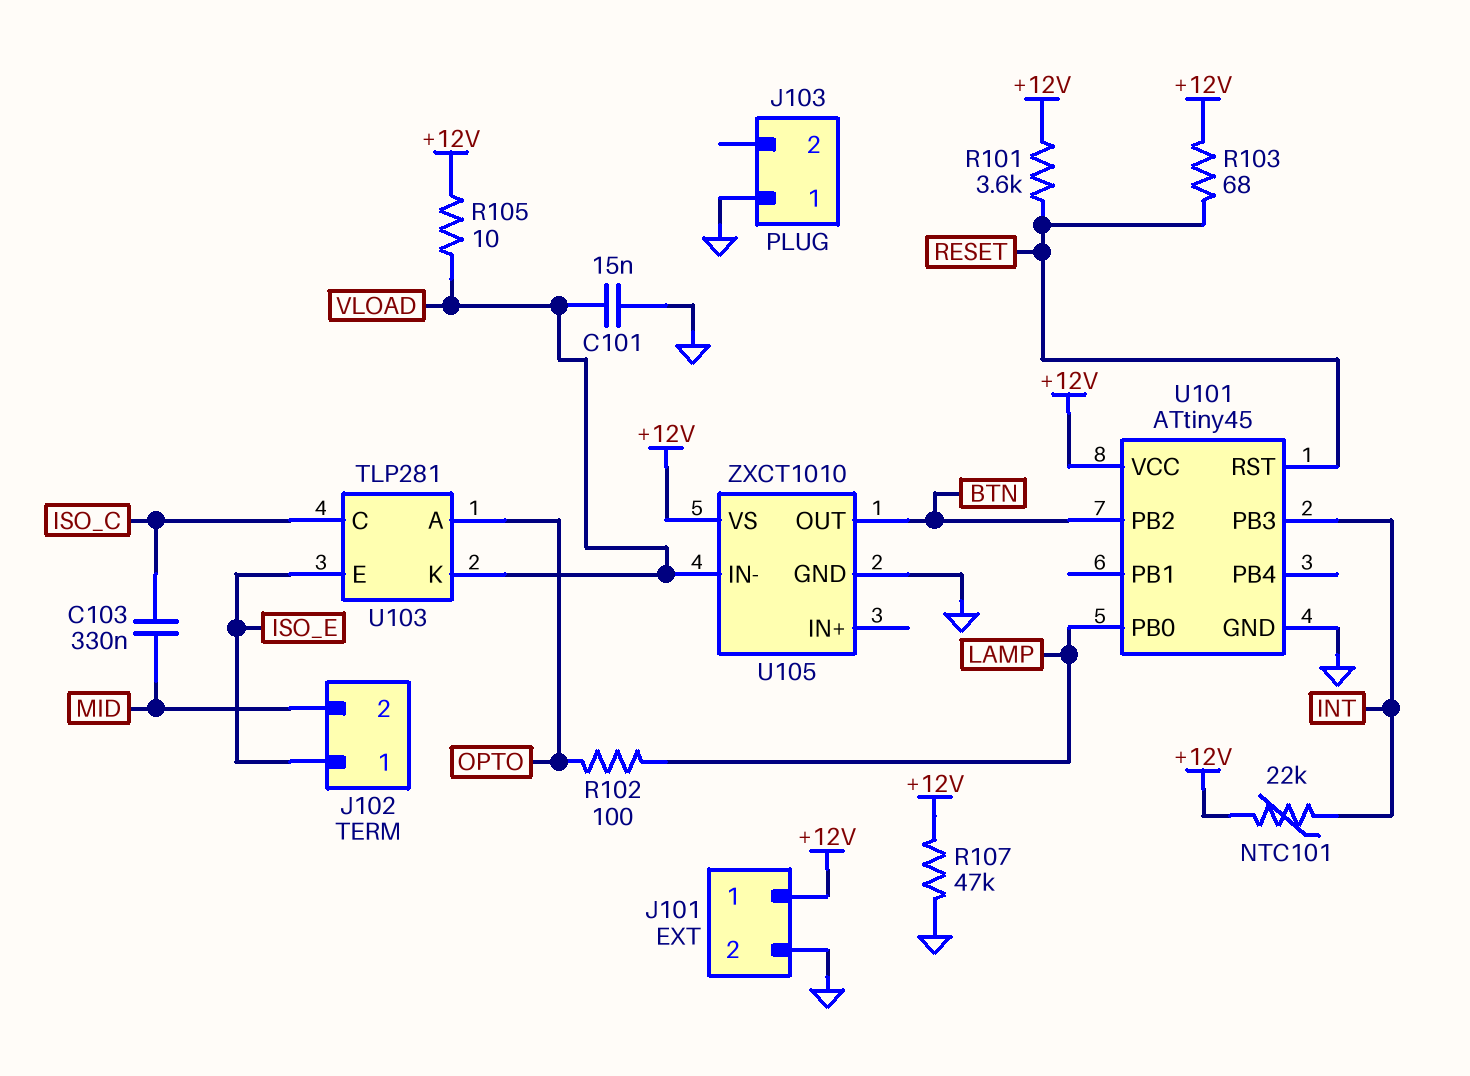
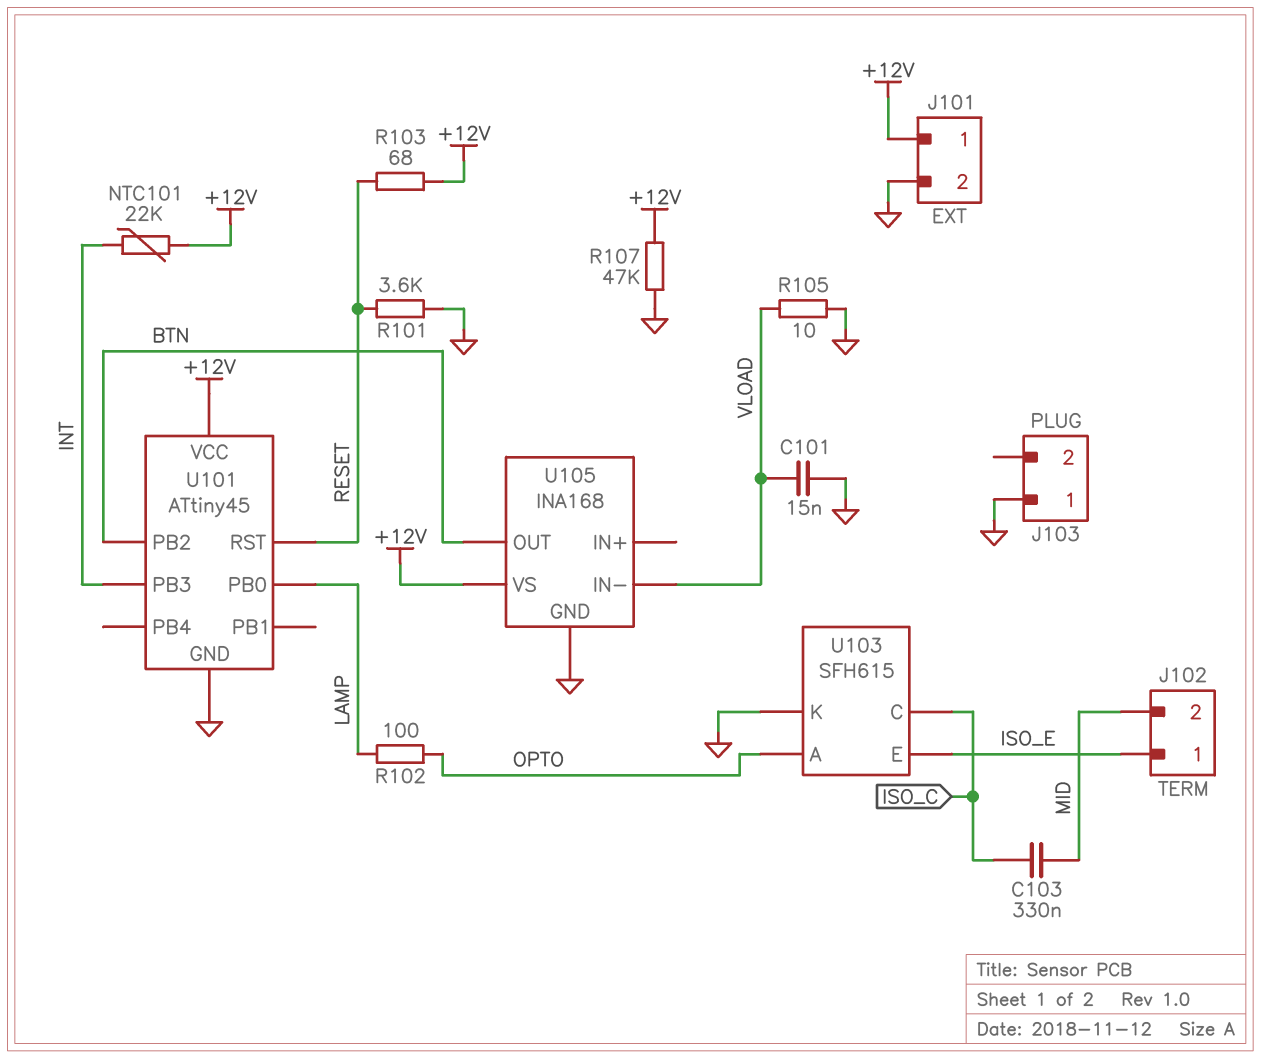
R101: 3.6k (+12V, RESET) -> 3.6k (GND, RESET)
R105: 10 (+12V, VLOAD) -> 10 (GND, VLOAD)
U103: TLP281 -> SFH615
U103 pin K: VLOAD -> GND
U105: ZXCT1010 -> INA168

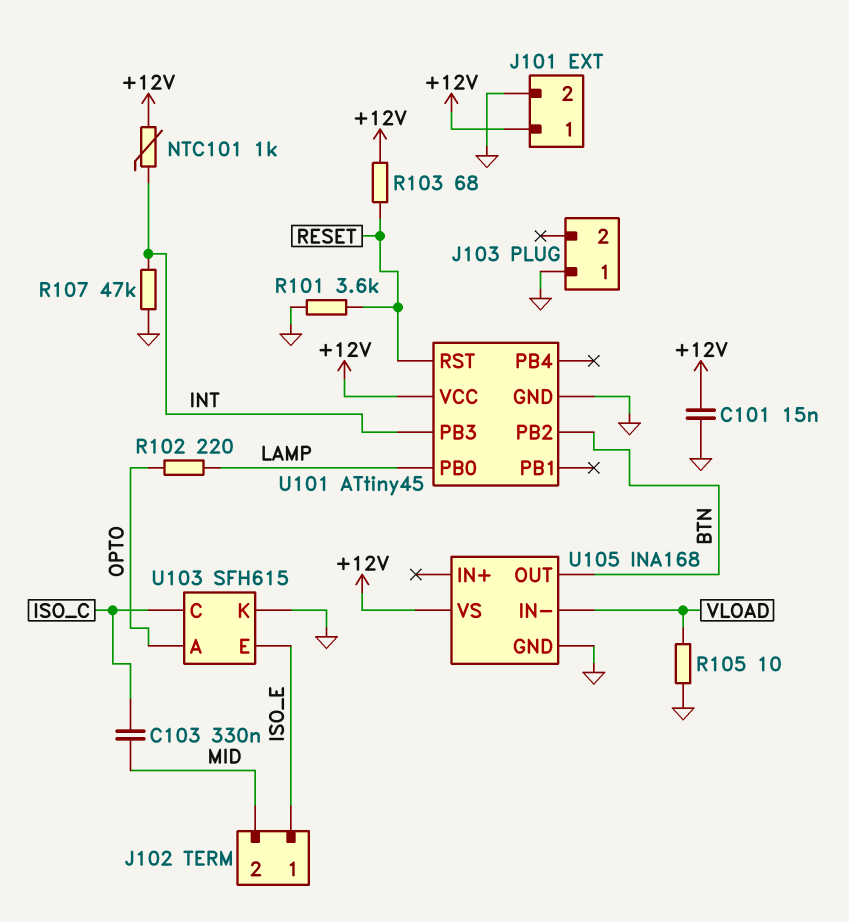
C101: 15nF (GND, VLOAD) -> 15nF (+12V, GND)
NTC101: 22k (+12V, INT) -> 1k (+12V, INT)
R102: 100 (LAMP, OPTO) -> 220 (LAMP, OPTO)
R107: 47k (+12V, GND) -> 47k (GND, INT)

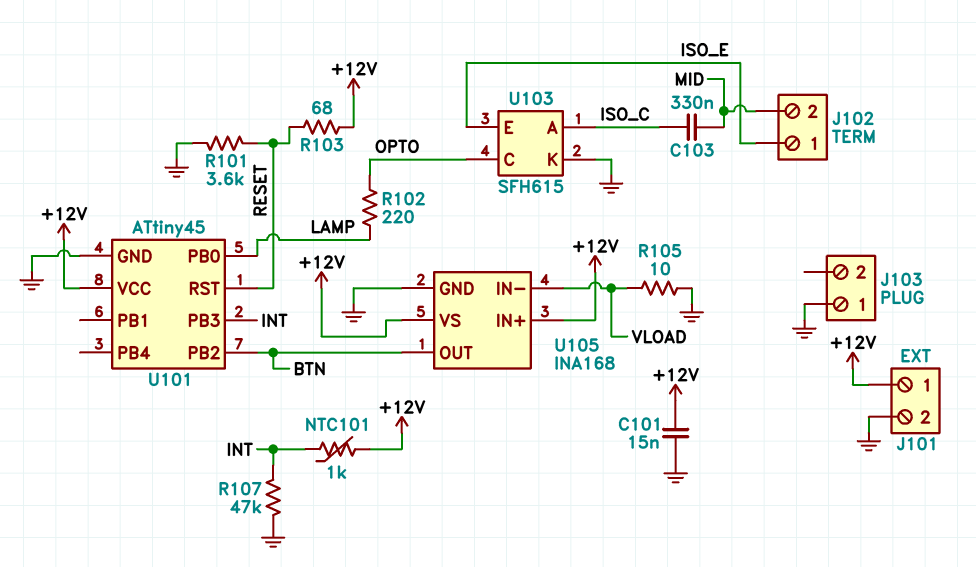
U103 pin A: OPTO -> ISO_C
U103 pin C: ISO_C -> OPTO
U105 pin IN+: none -> +12V

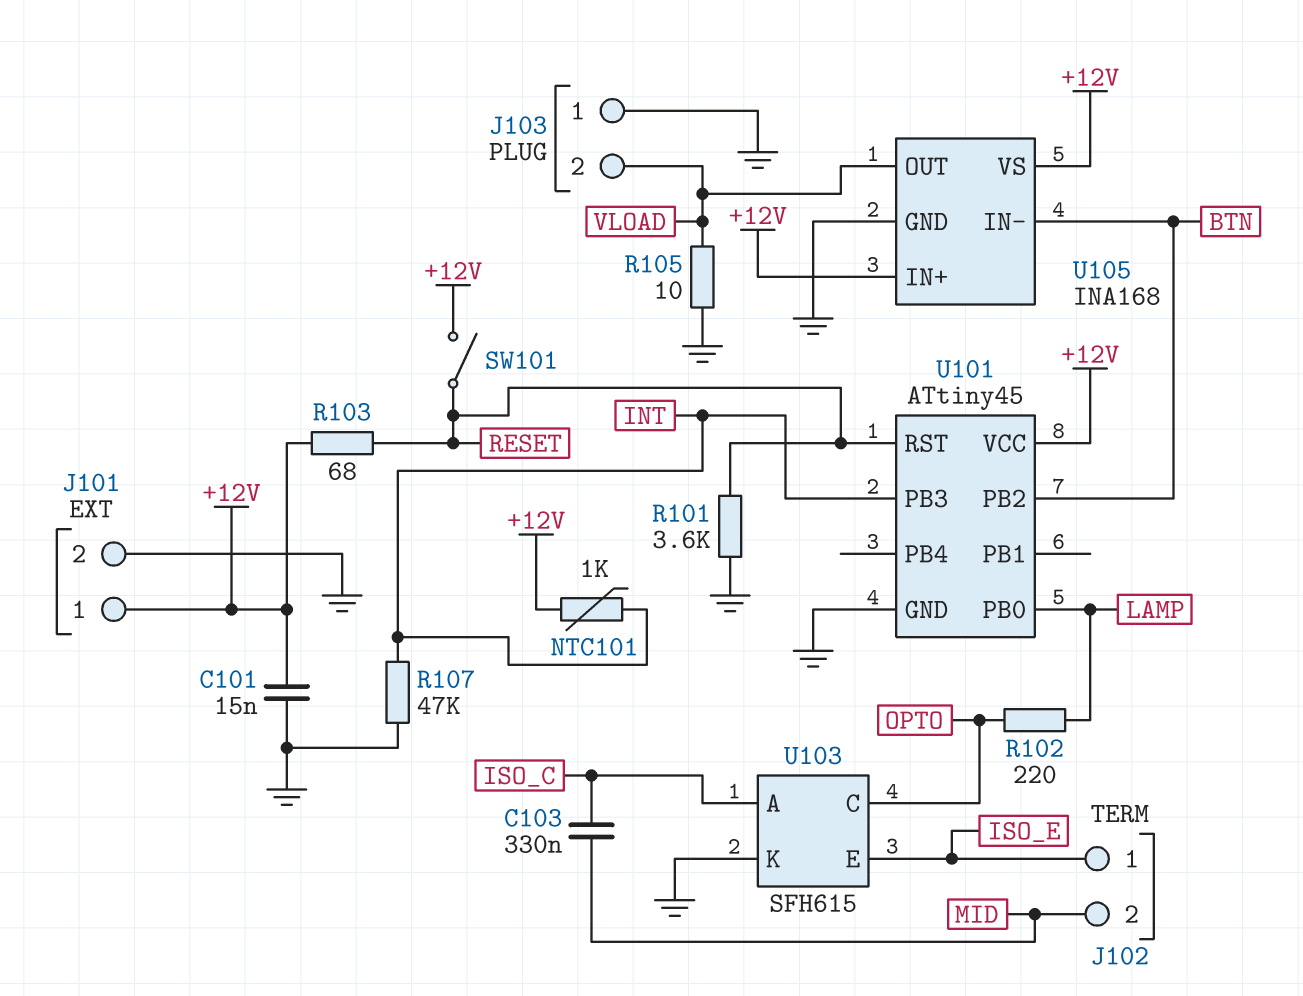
J103 pin 2: none -> VLOAD
SW101: none -> switch (+12V, RESET)
U105 pin IN-: VLOAD -> BTN
U105 pin OUT: BTN -> VLOAD

